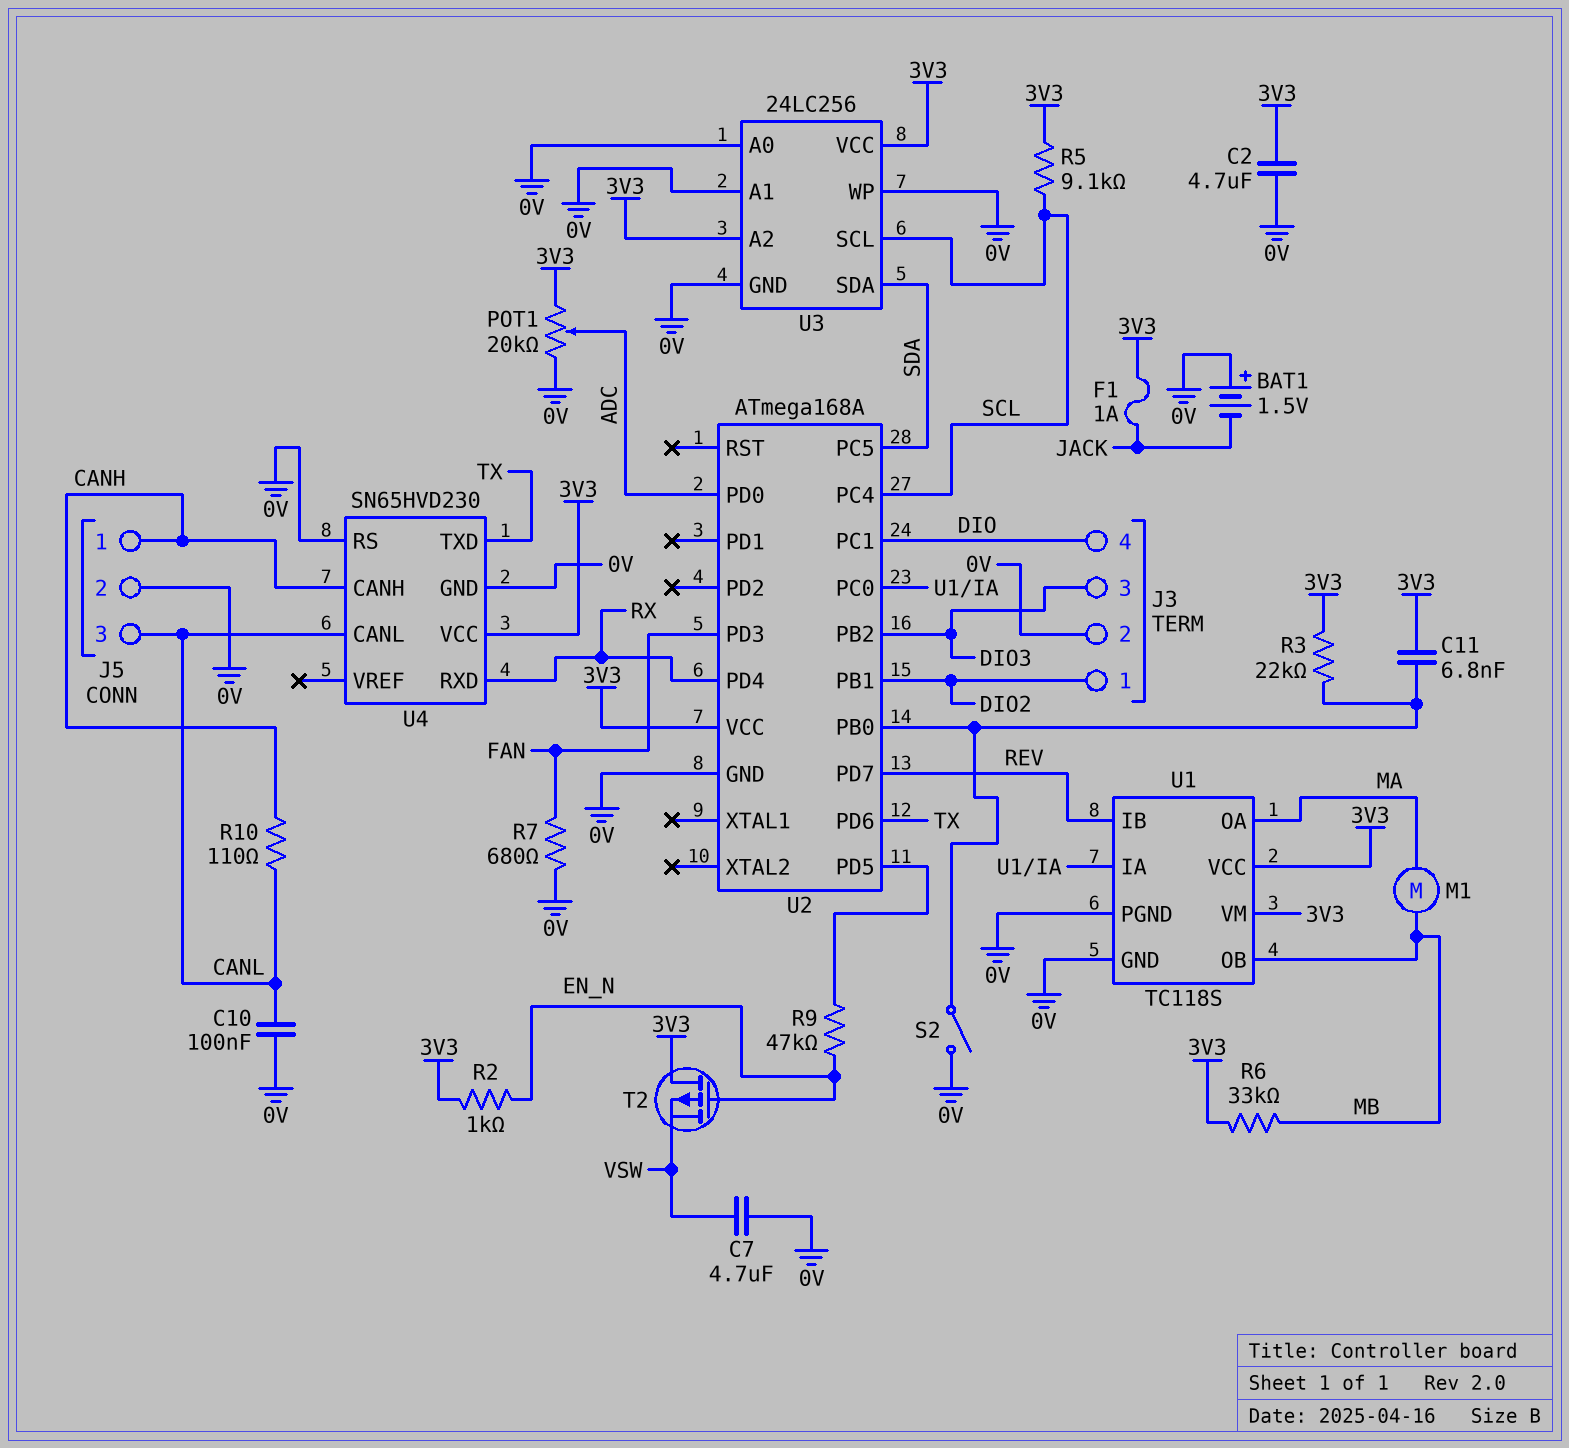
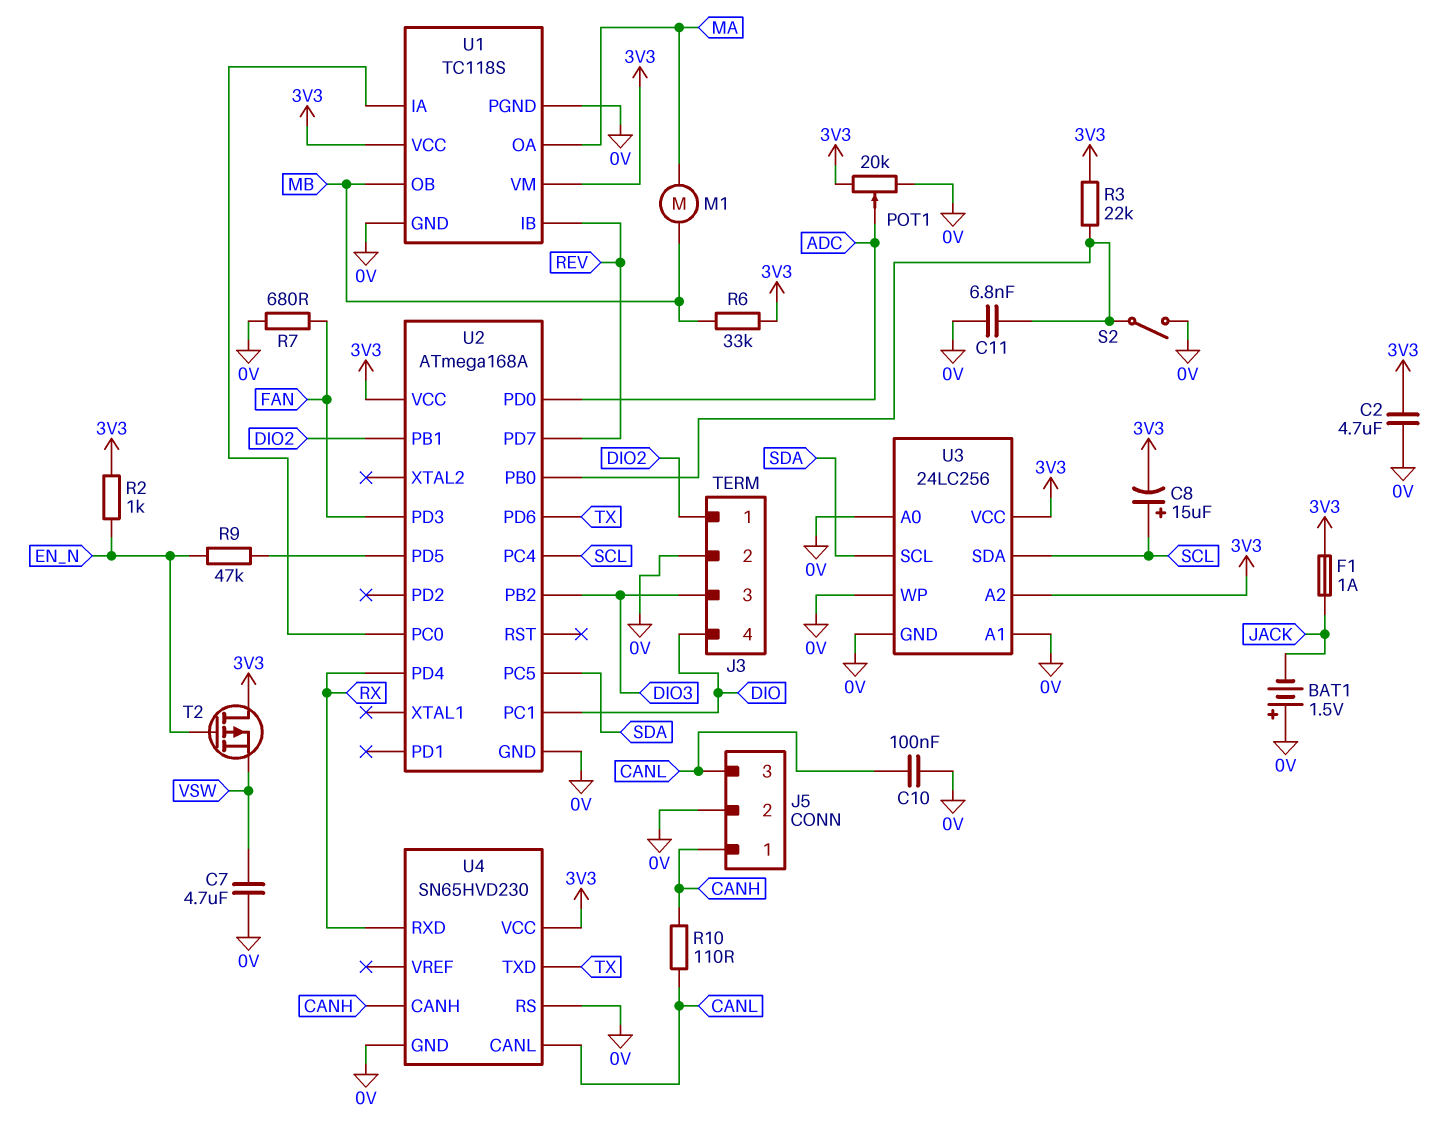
C8: none -> 15uF (plus SCL, minus 3V3)
C11: 6.8nF (3V3, U2/PB0) -> 6.8nF (0V, U2/PB0)
R5: 9.1k (3V3, SCL) -> none
U3 pin SCL: SCL -> SDA
U3 pin SDA: SDA -> SCL

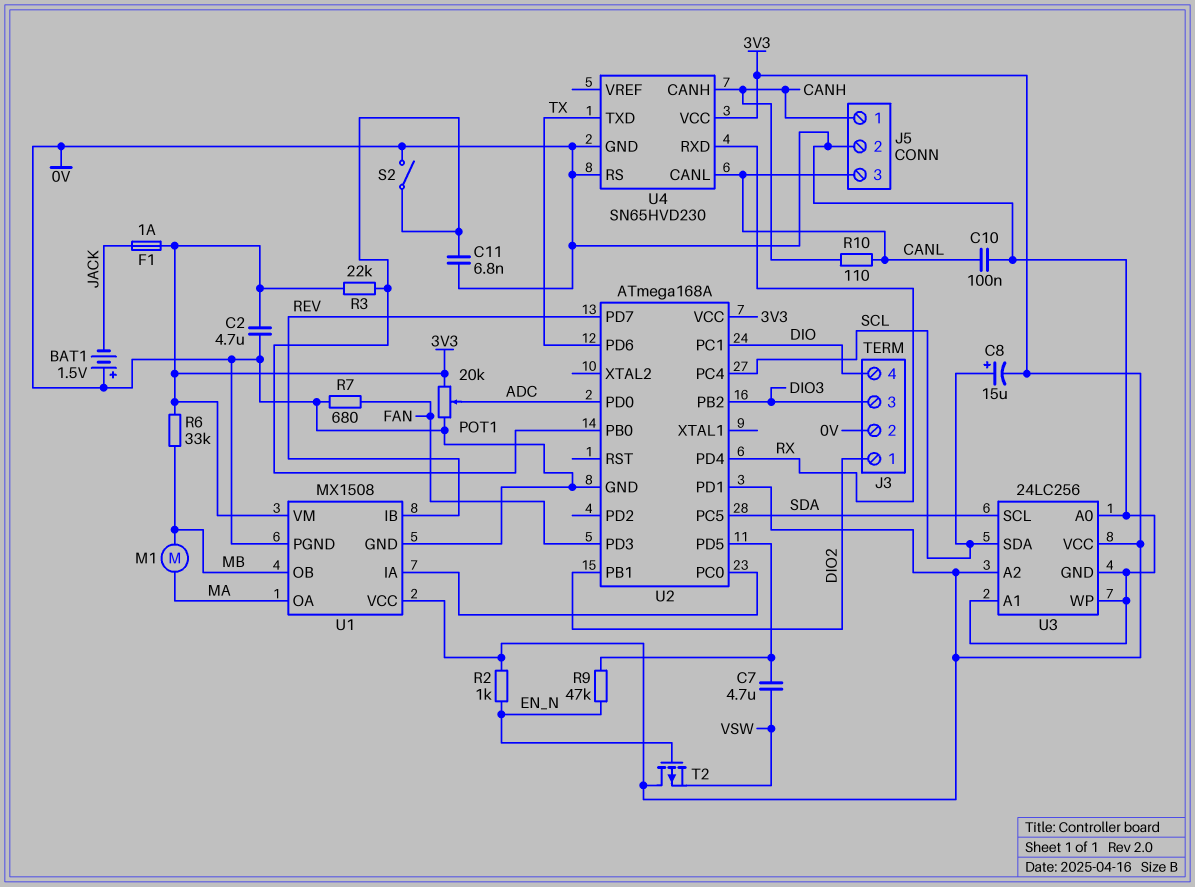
C7: 4.7uF (0V, VSW) -> 4.7uF (U2/PD5, VSW)
U1: TC118S -> MX1508
U2 pin PD1: none -> 3V3

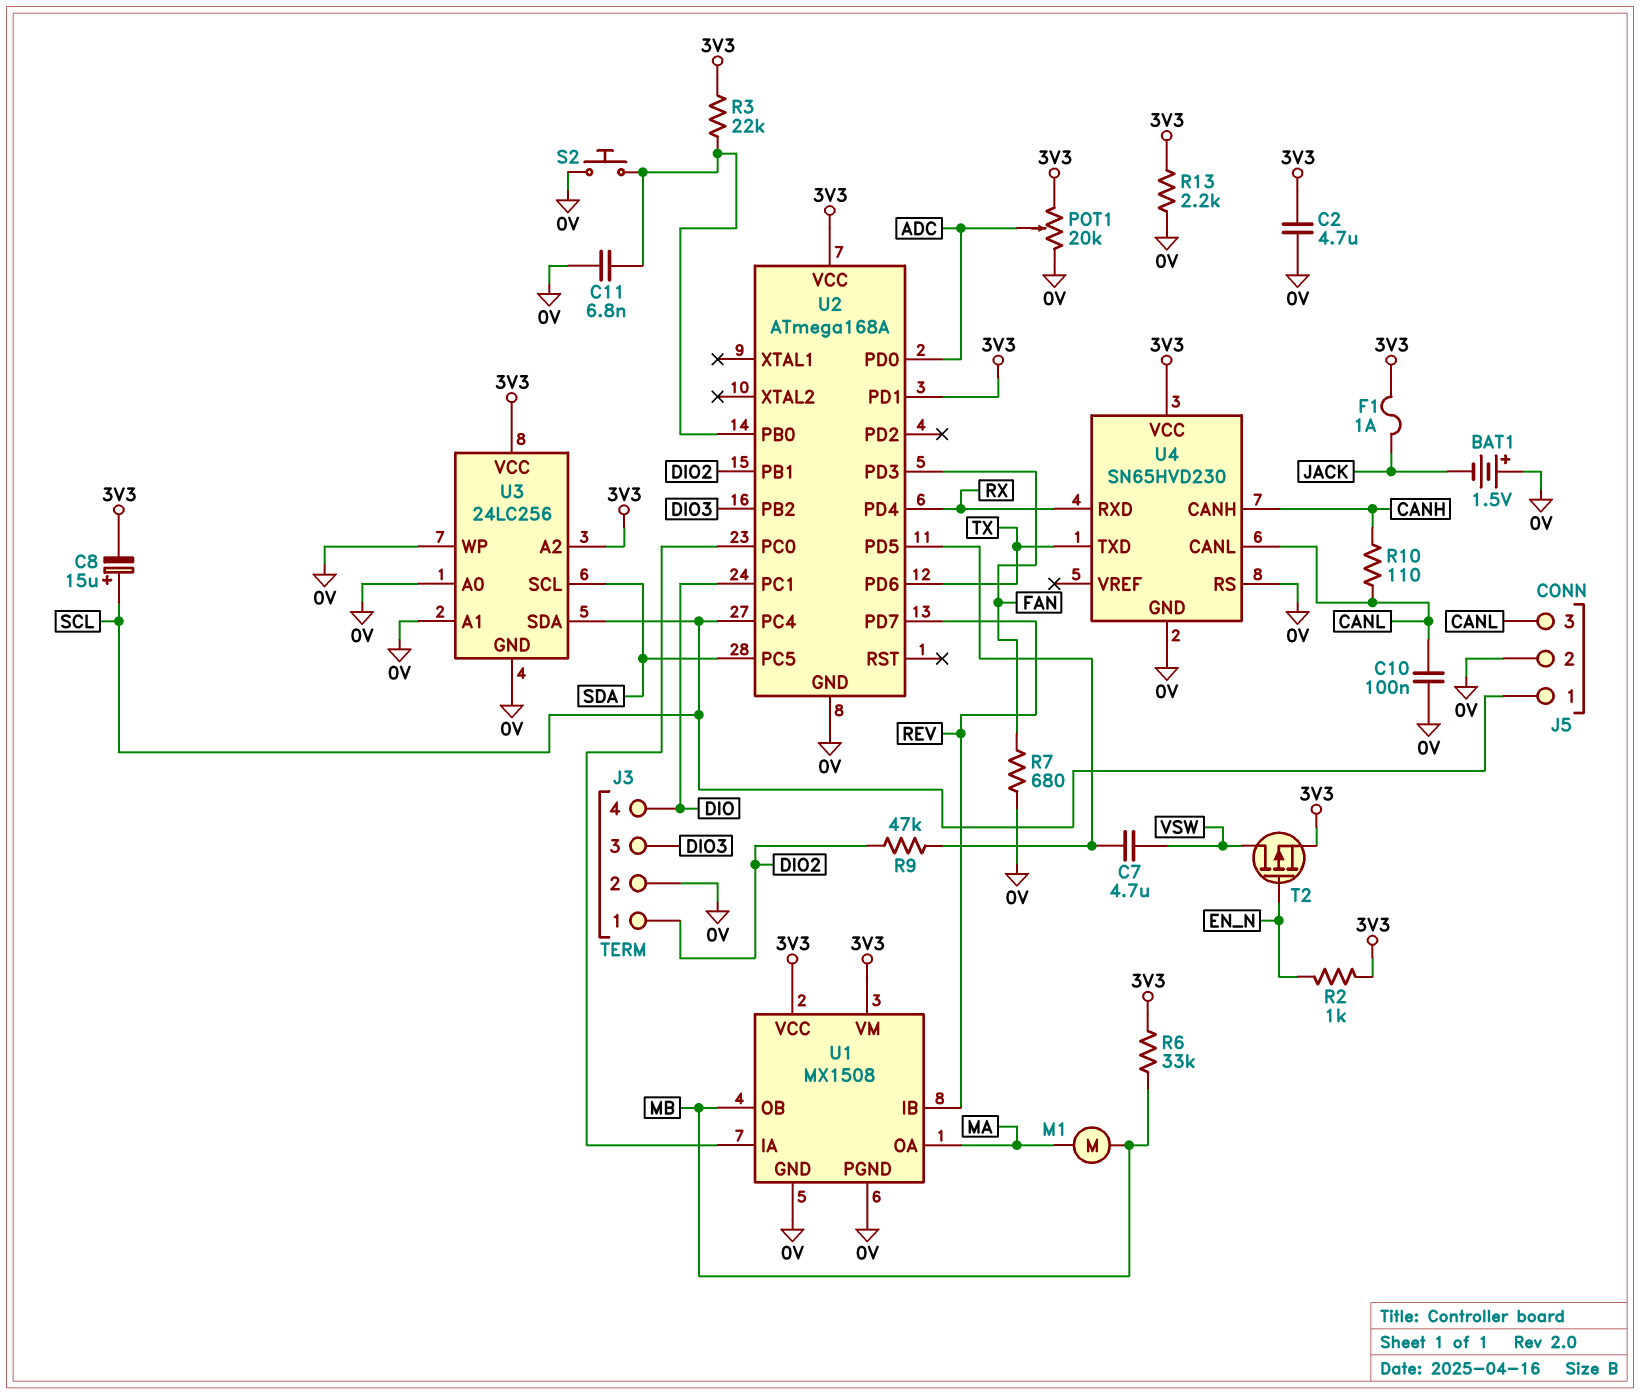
J5 pin 1: CANH -> SCL
R9: 47k (EN_N, U2/PD5) -> 47k (DIO2, U2/PD5)
R13: none -> 2.2k (0V, 3V3)
S2: switch (0V, U2/PB0) -> button (0V, U2/PB0)
T2: PMOS (G EN_N, D 3V3, S VSW) -> PMOS (G EN_N, D VSW, S 3V3)

